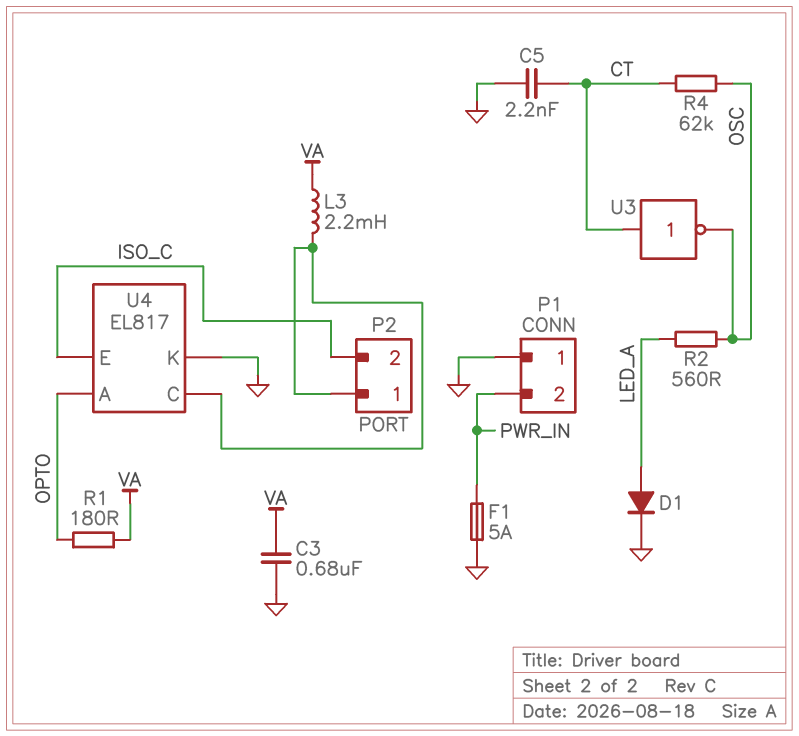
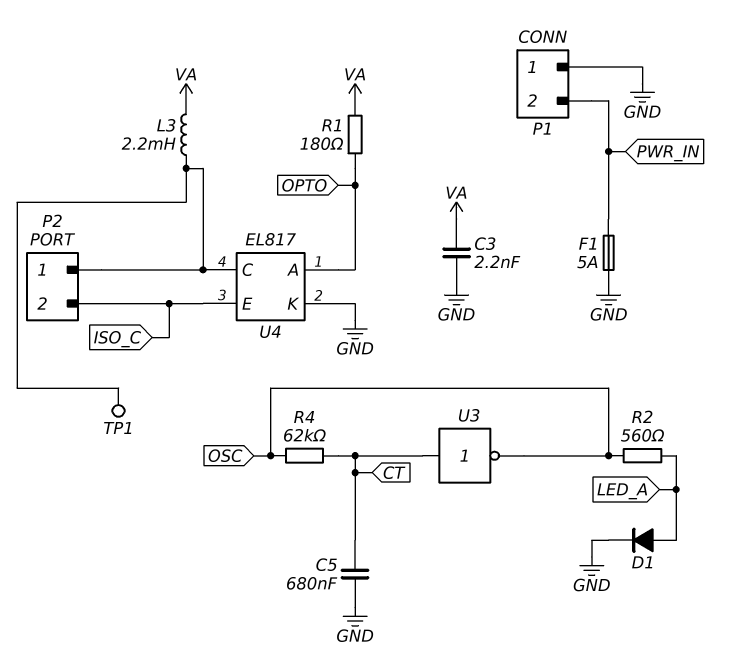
C3: 680nF (GND, VA) -> 2.2nF (GND, VA)
C5: 2.2nF (CT, GND) -> 680nF (CT, GND)
TP1: none -> test point (P2/1)

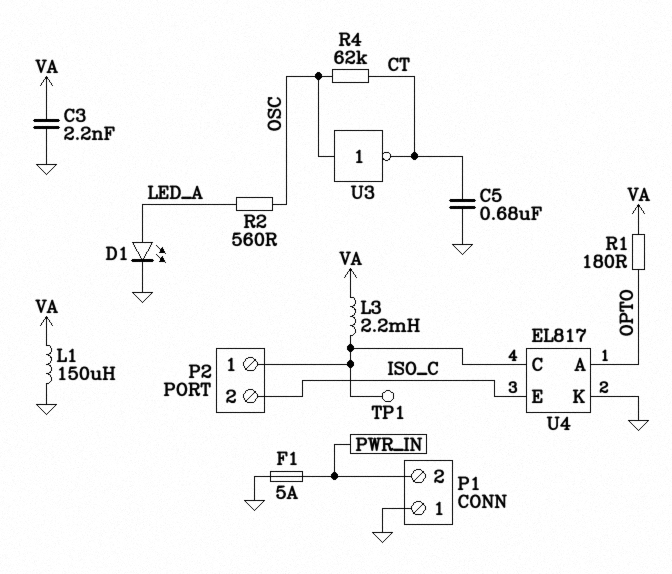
D1: diode (A LED_A, K GND) -> LED (A LED_A, K GND)
L1: none -> 150uH (GND, VA)
U3: NOT (in CT, out OSC) -> NOT (in OSC, out CT)

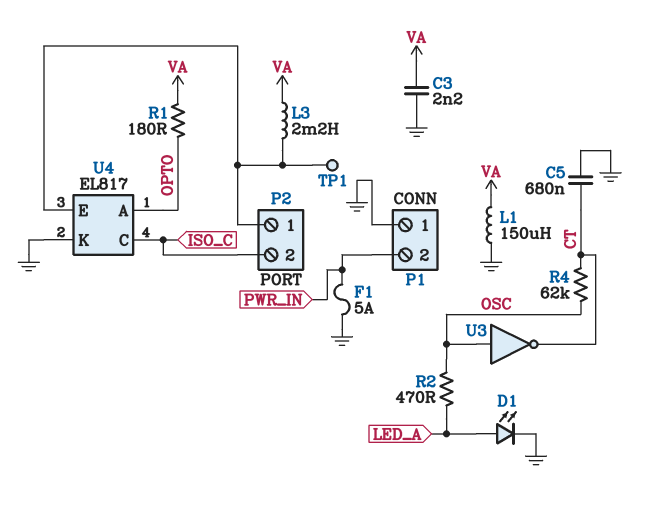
R2: 560 (LED_A, OSC) -> 470 (LED_A, OSC)
U4 pin C: P2/1 -> ISO_C
U4 pin E: ISO_C -> P2/1

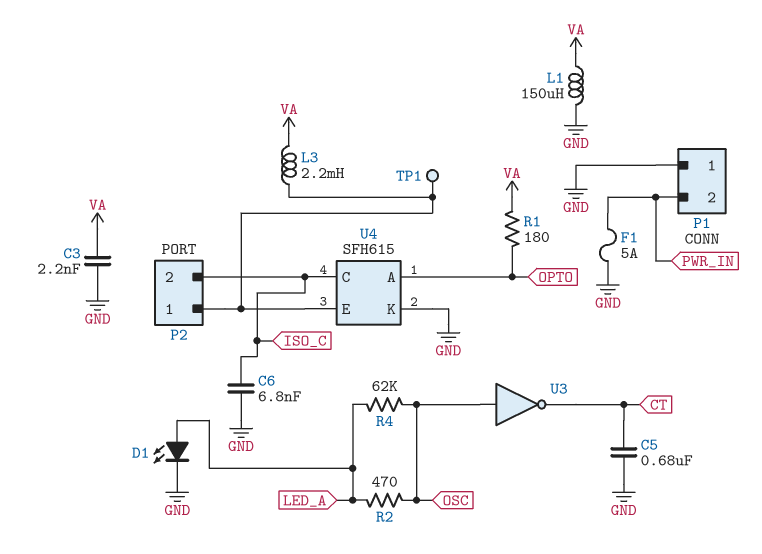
C6: none -> 6.8nF (GND, ISO_C)
R4: 62k (CT, OSC) -> 62k (LED_A, OSC)
U4: EL817 -> SFH615

